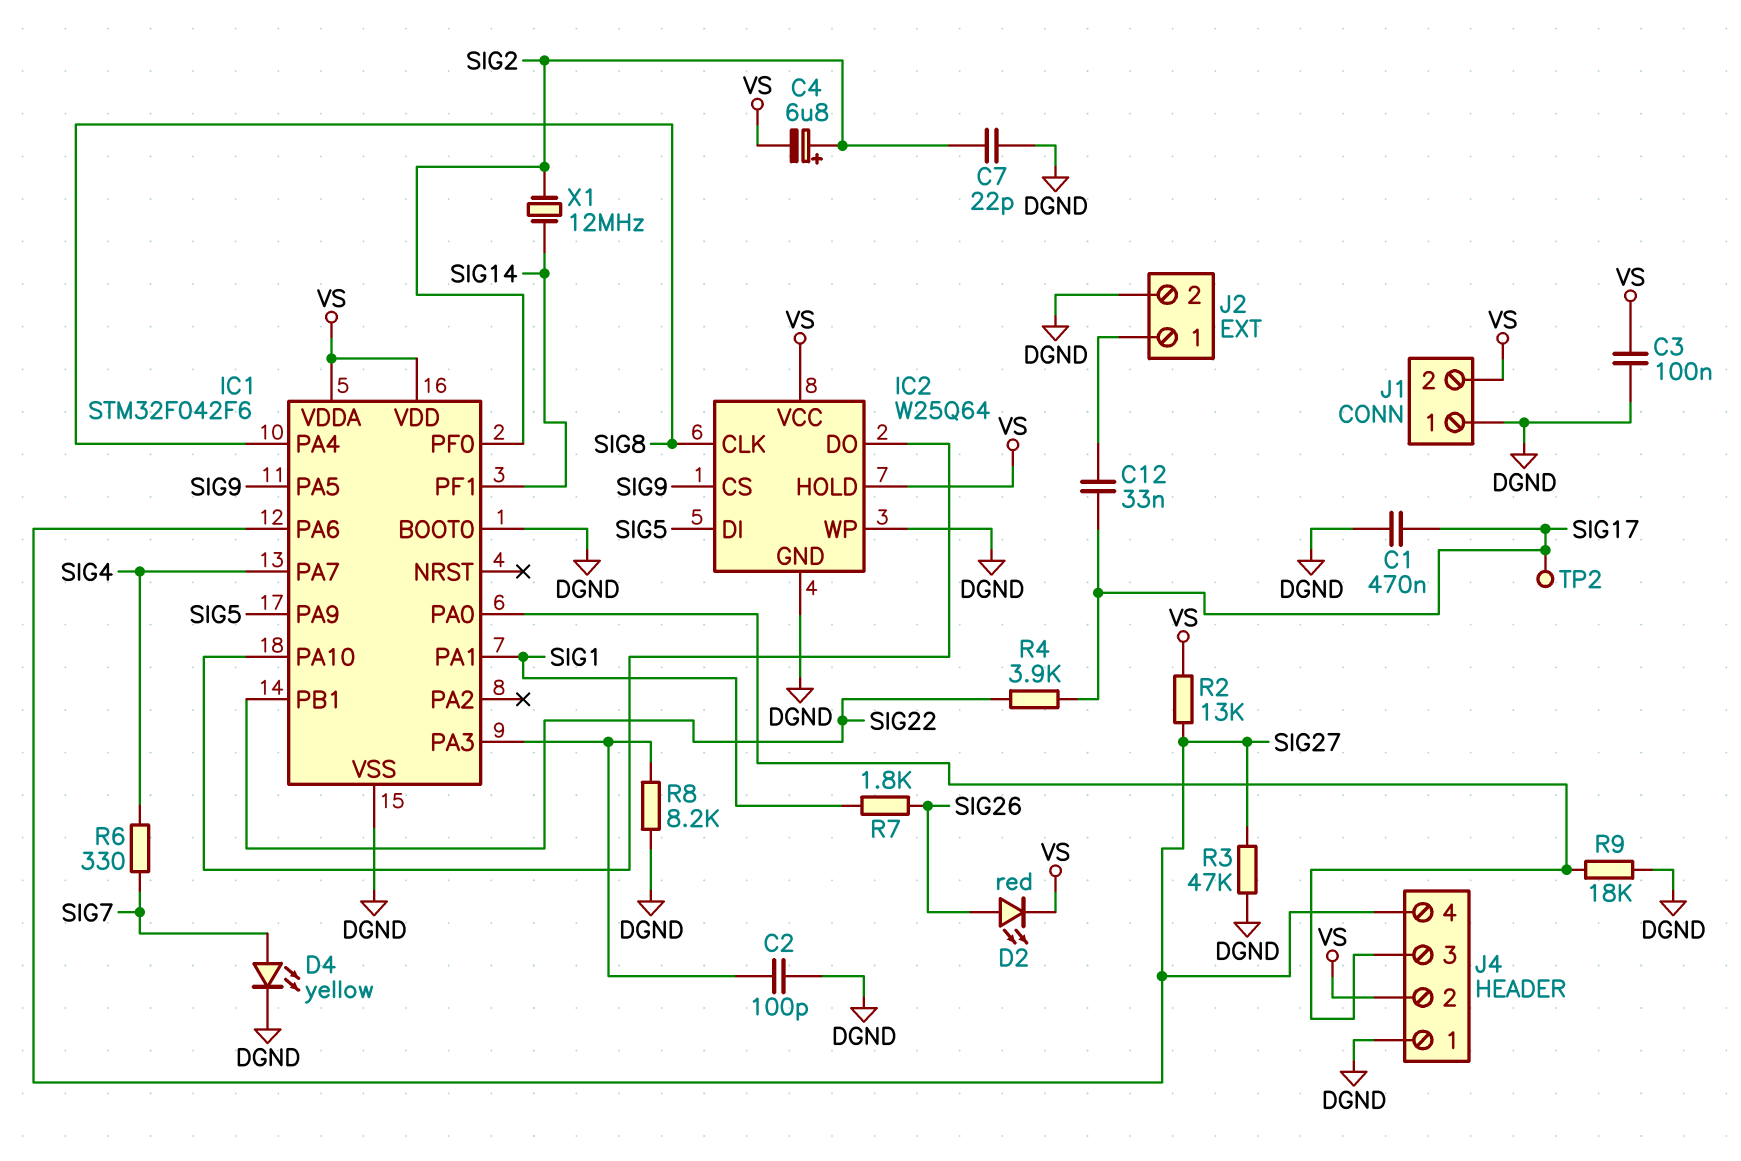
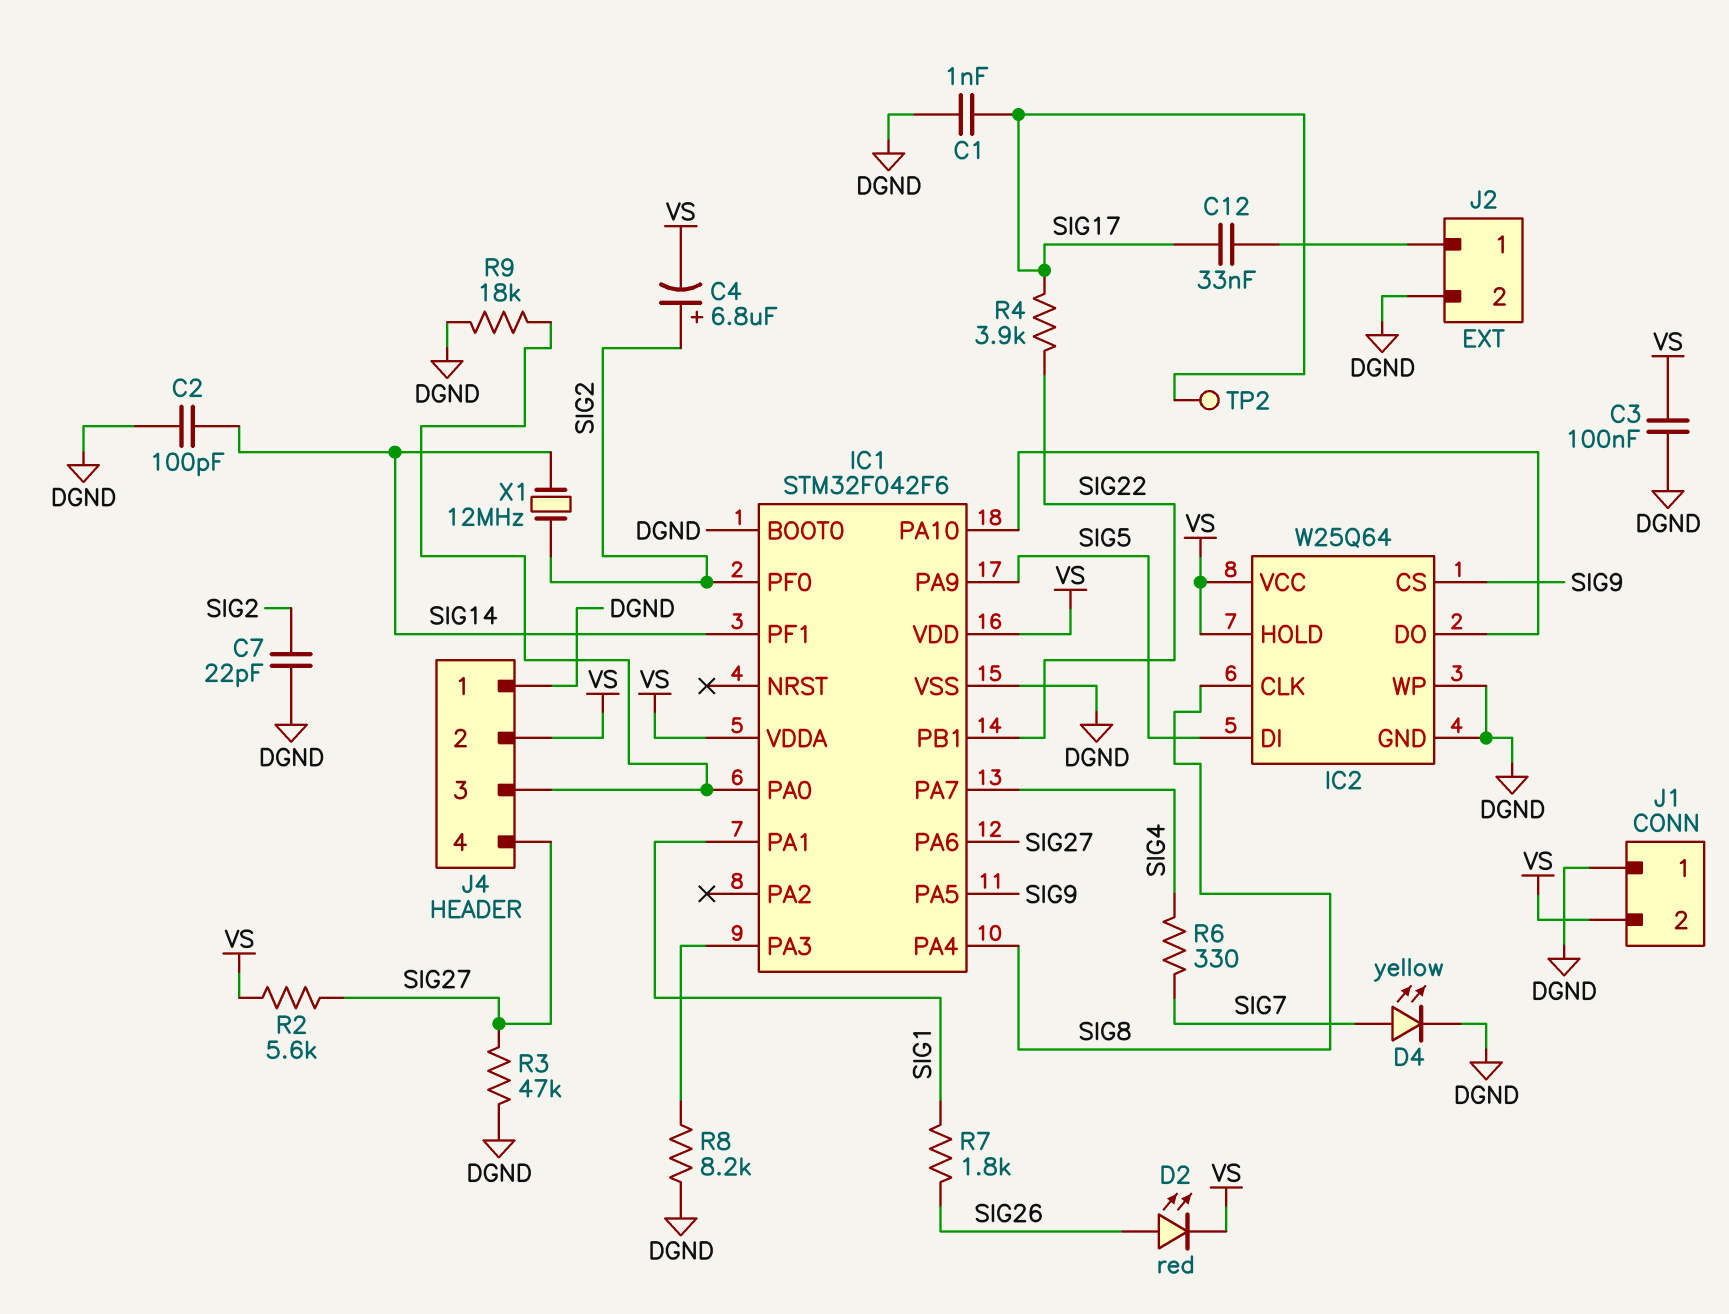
C1: 470nF (DGND, SIG17) -> 1nF (DGND, SIG17)
C2: 100pF (DGND, IC1/PA3) -> 100pF (DGND, SIG14)
R2: 13k (SIG27, VS) -> 5.6k (SIG27, VS)

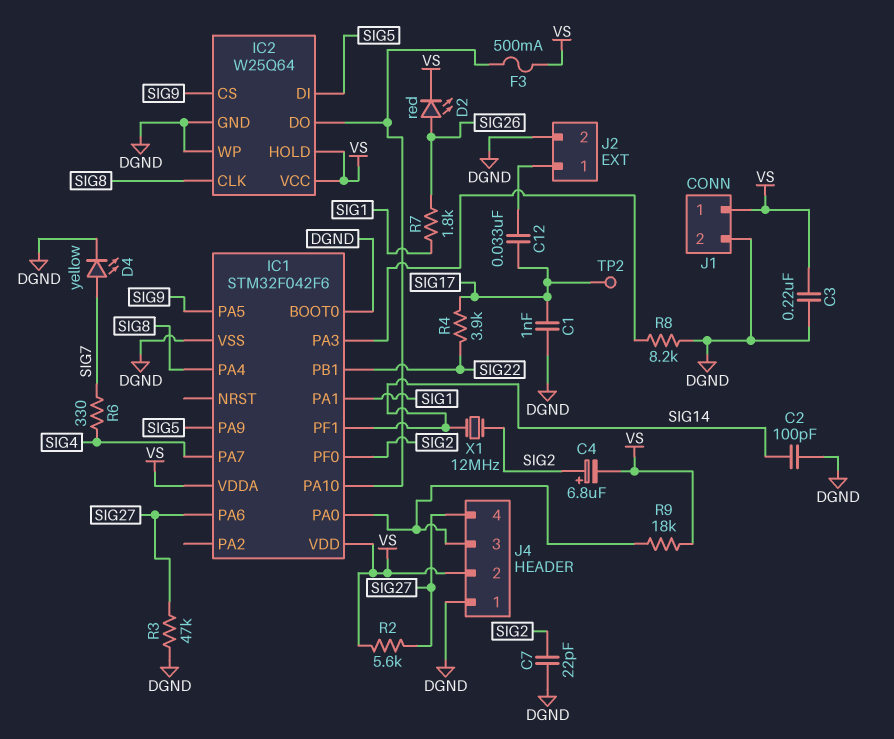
C3: 100nF (DGND, VS) -> 220nF (DGND, VS)
F3: none -> 500mA (IC1/PA10, VS)
J1 pin 1: DGND -> VS
J1 pin 2: VS -> DGND
R9: 18k (DGND, IC1/PA0) -> 18k (IC1/PA0, VS)

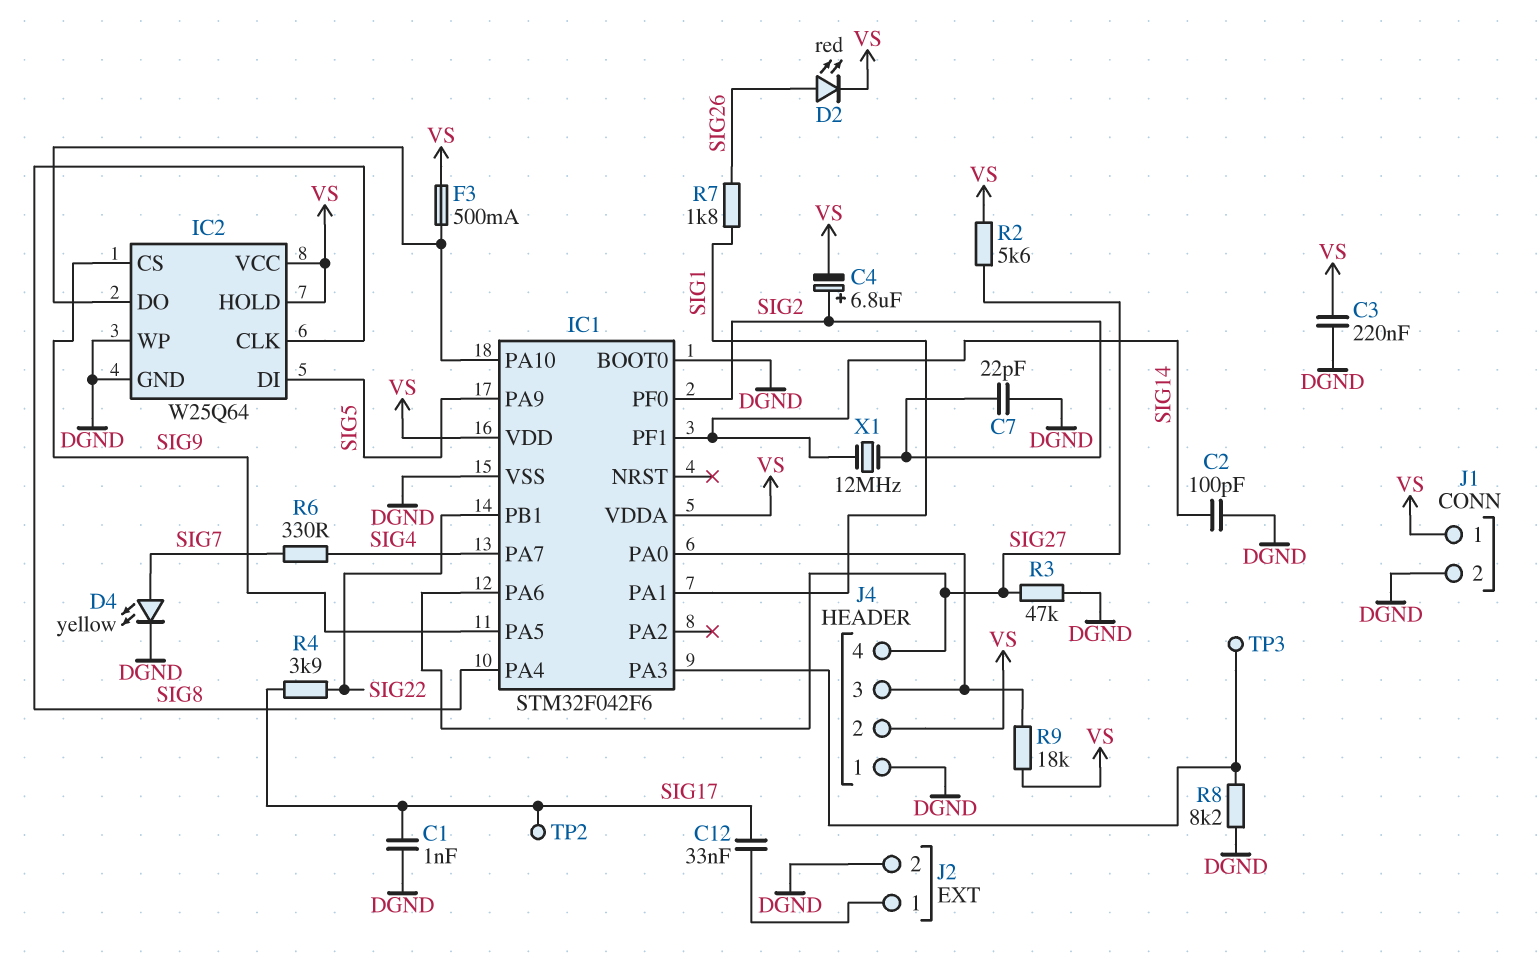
TP3: none -> test point (IC1/PA3)

